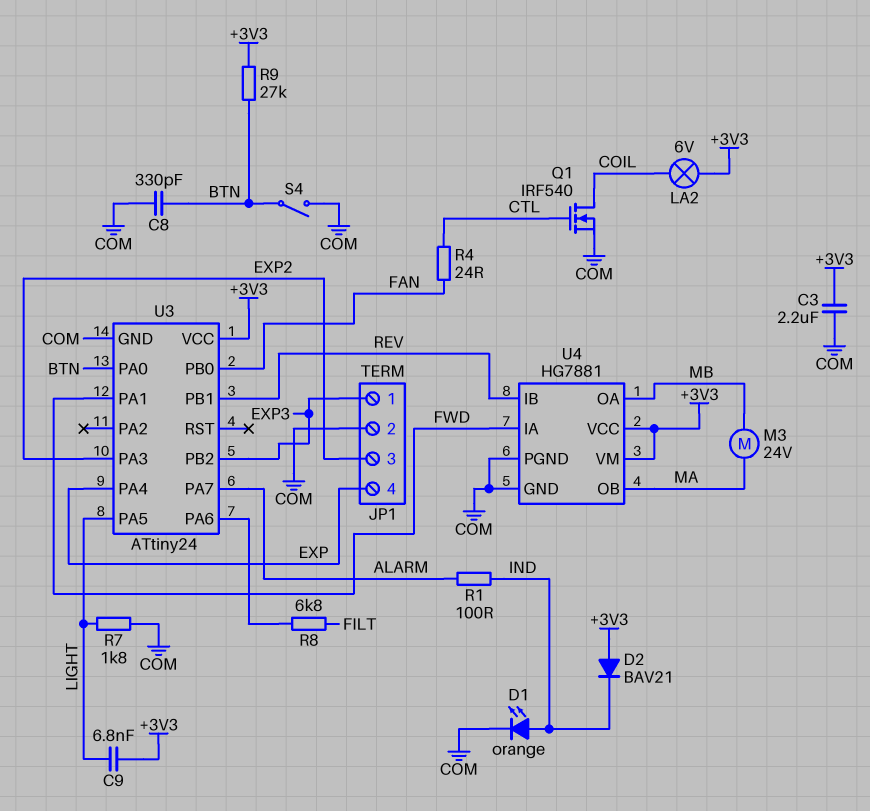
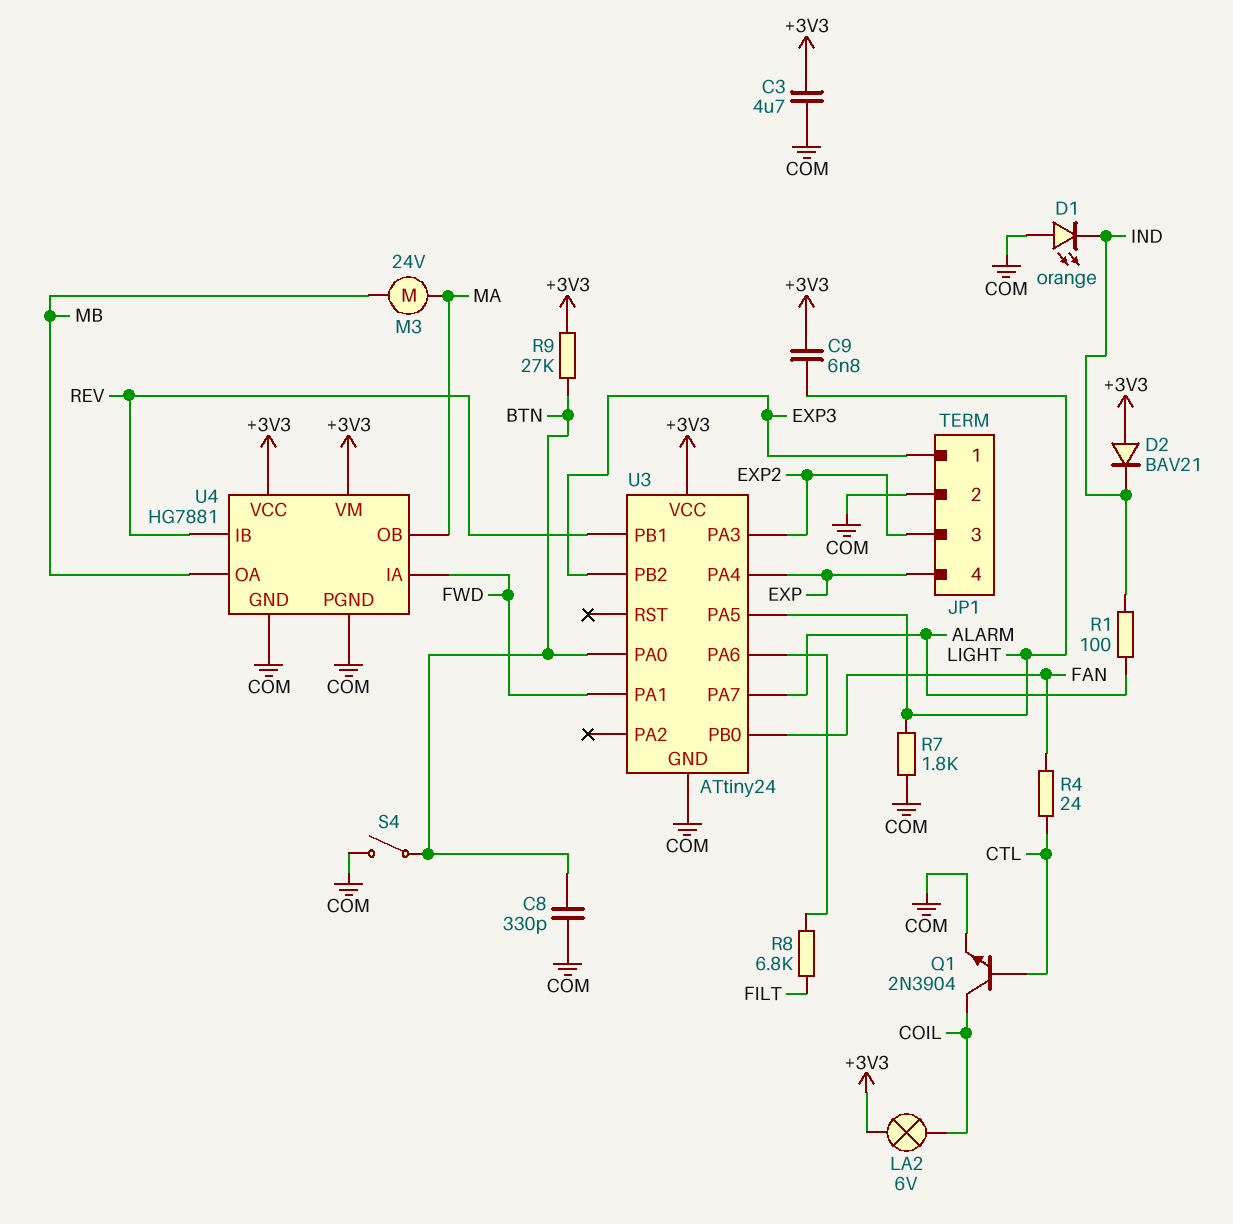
C3: 2.2uF (+3V3, COM) -> 4.7uF (+3V3, COM)
D1: LED orange (A IND, K COM) -> LED orange (A COM, K IND)
Q1: NMOS IRF540 (G CTL, D COIL, S COM) -> NPN 2N3904 (B CTL, C COIL, E COM)

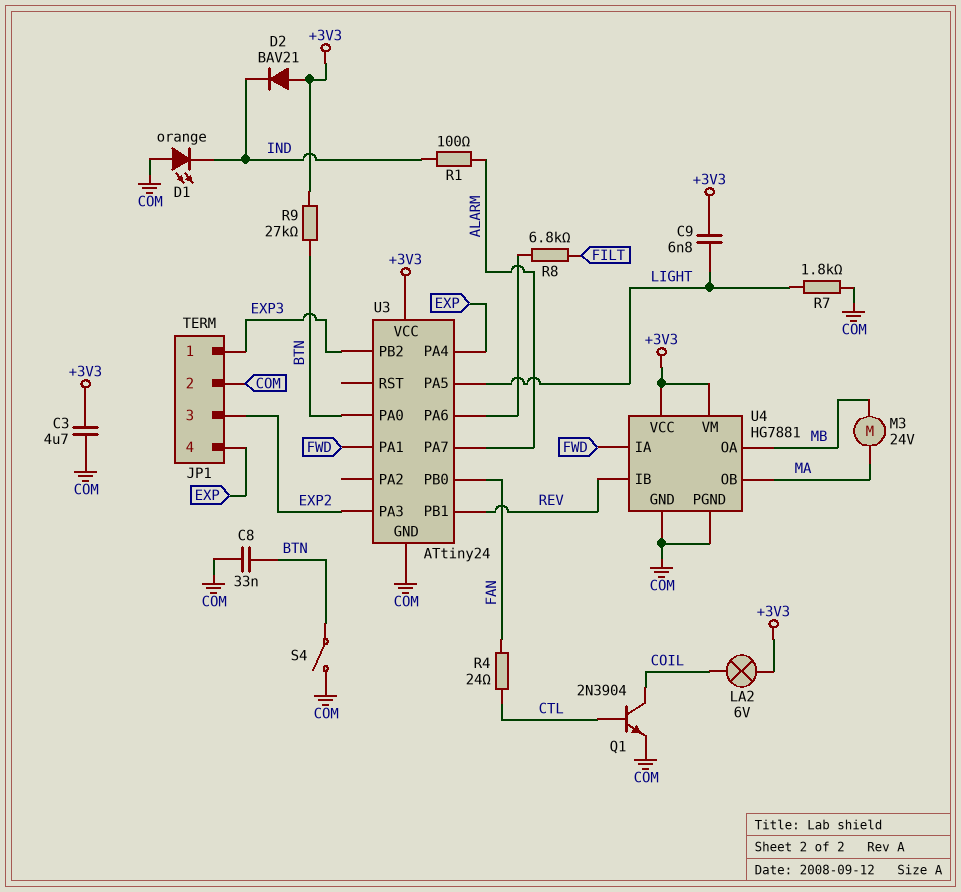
C8: 330pF (BTN, COM) -> 33nF (BTN, COM)

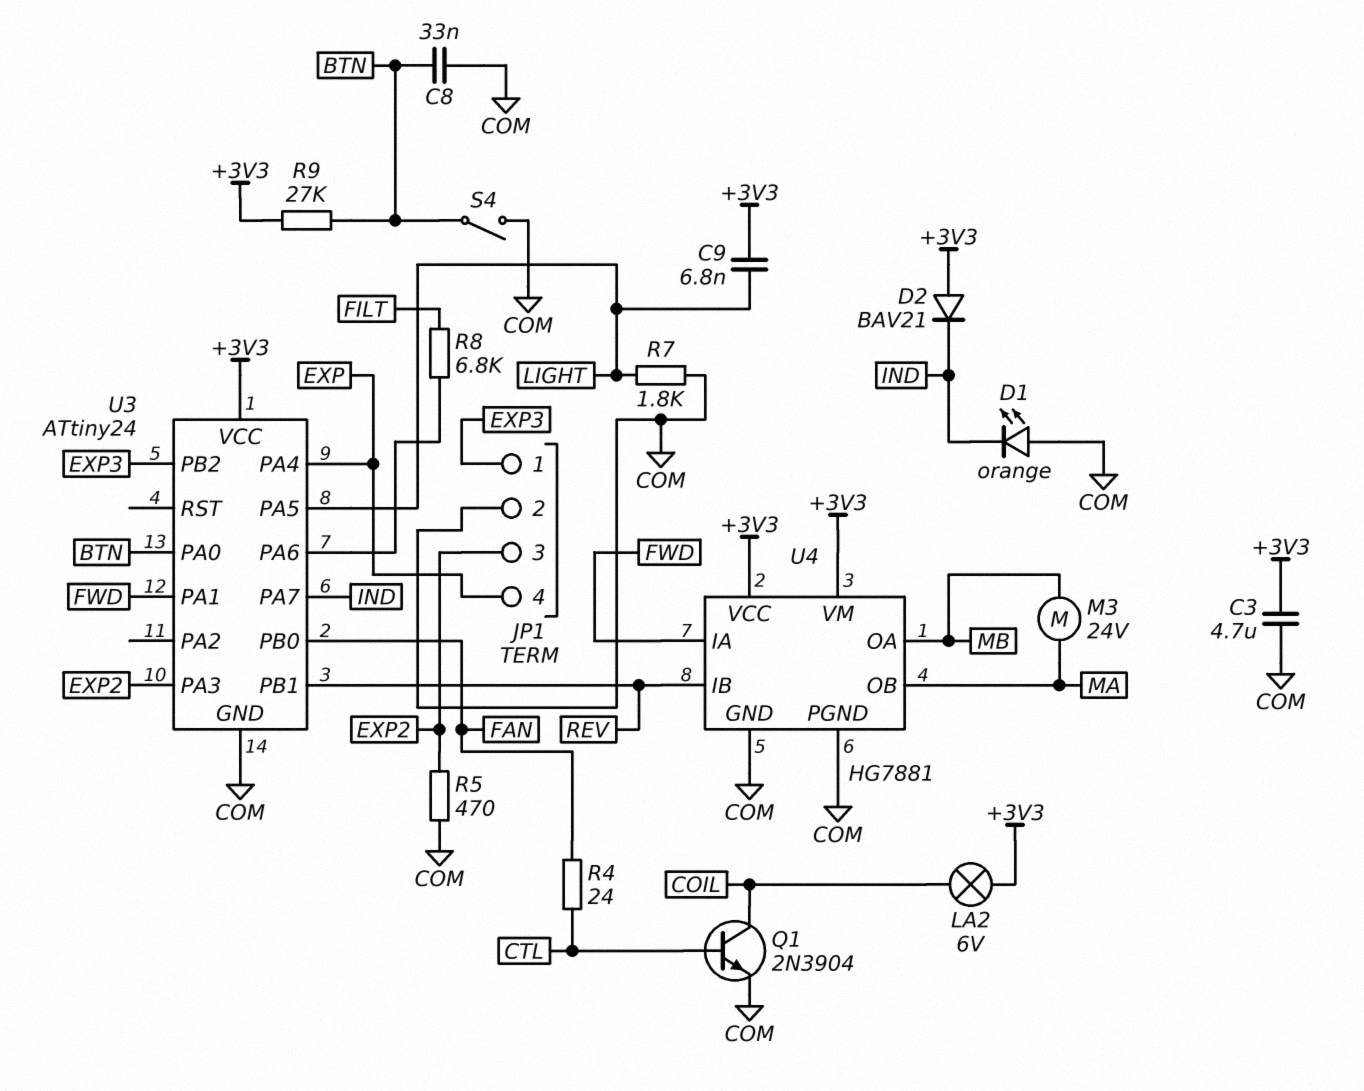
R1: 100 (ALARM, IND) -> none
R5: none -> 470 (COM, EXP2)
U3 pin PA7: ALARM -> IND

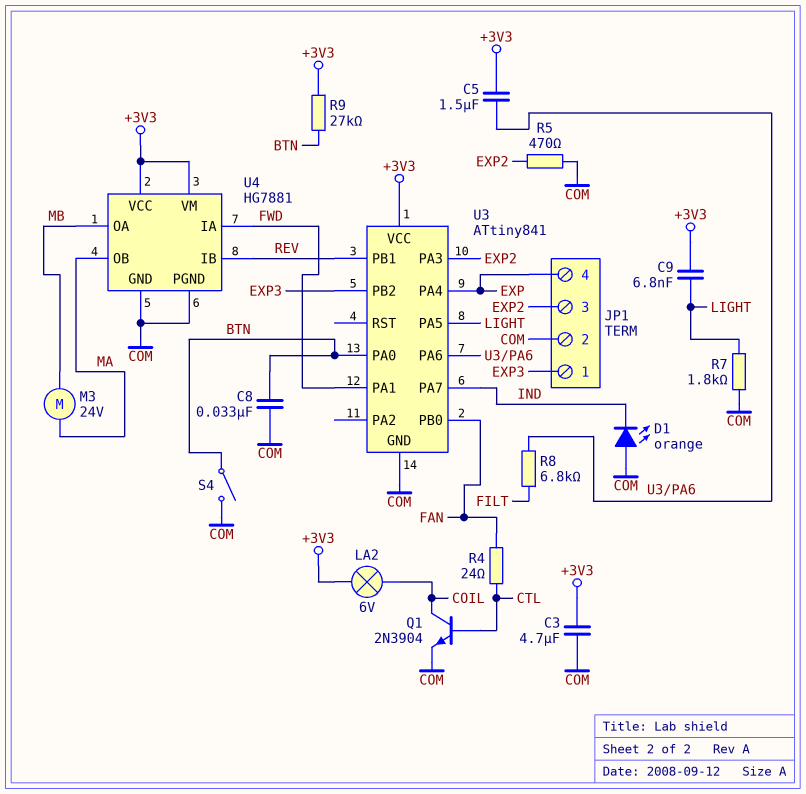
C5: none -> 1.5uF (+3V3, U3/PA6)
D2: diode BAV21 (A +3V3, K IND) -> none
U3: ATtiny24 -> ATtiny841

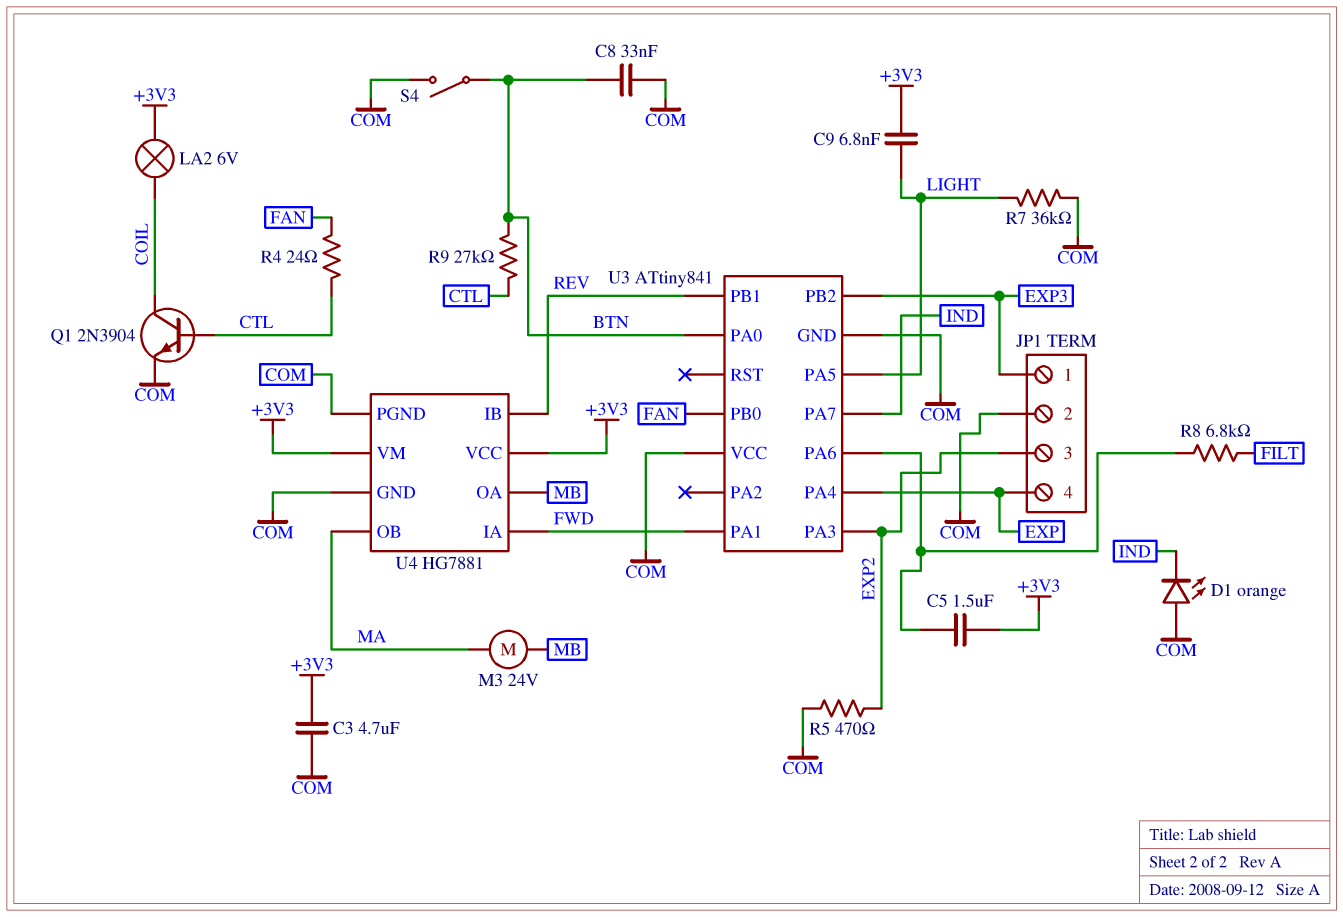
R7: 1.8k (COM, LIGHT) -> 36k (COM, LIGHT)
R9: 27k (+3V3, BTN) -> 27k (BTN, CTL)
U3 pin VCC: +3V3 -> COM

